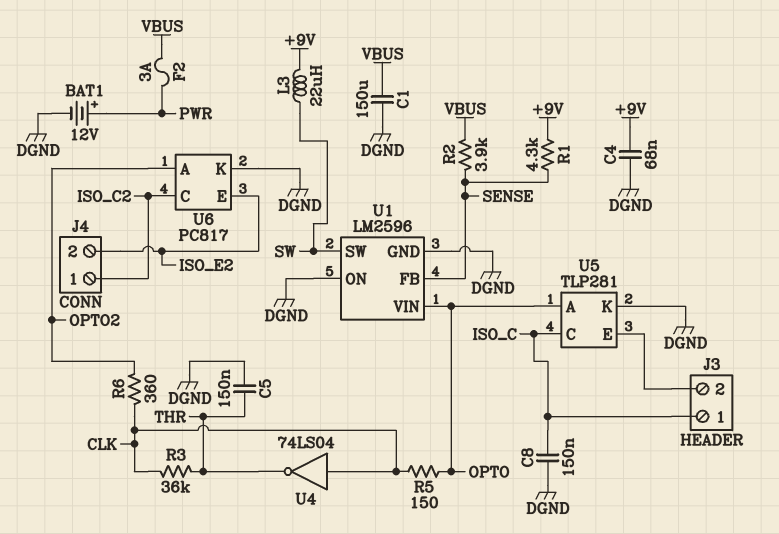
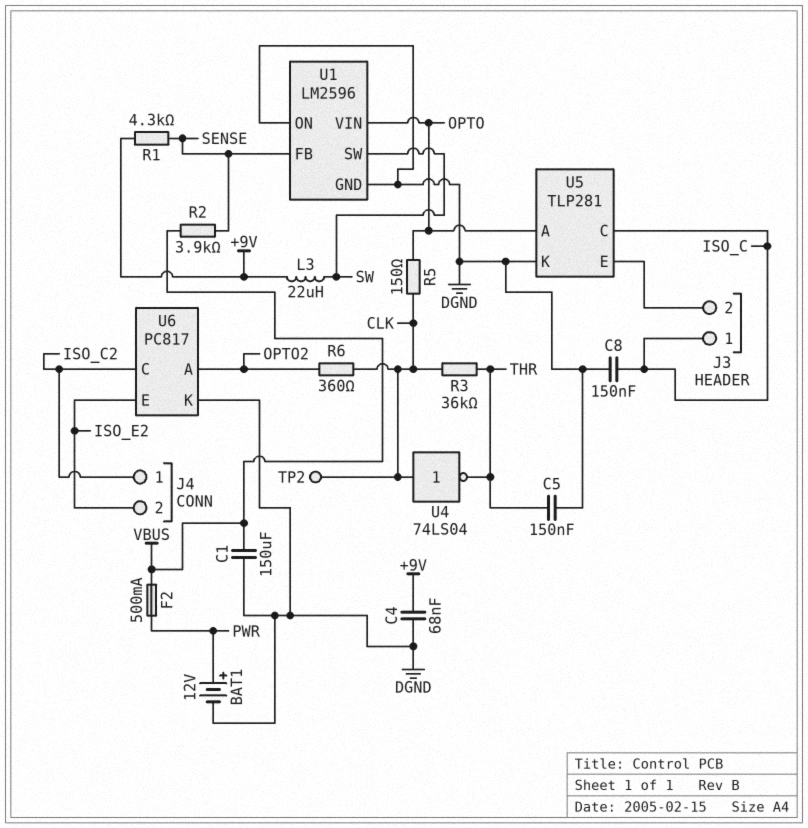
F2: 3A (PWR, VBUS) -> 500mA (PWR, VBUS)
TP2: none -> test point (CLK)

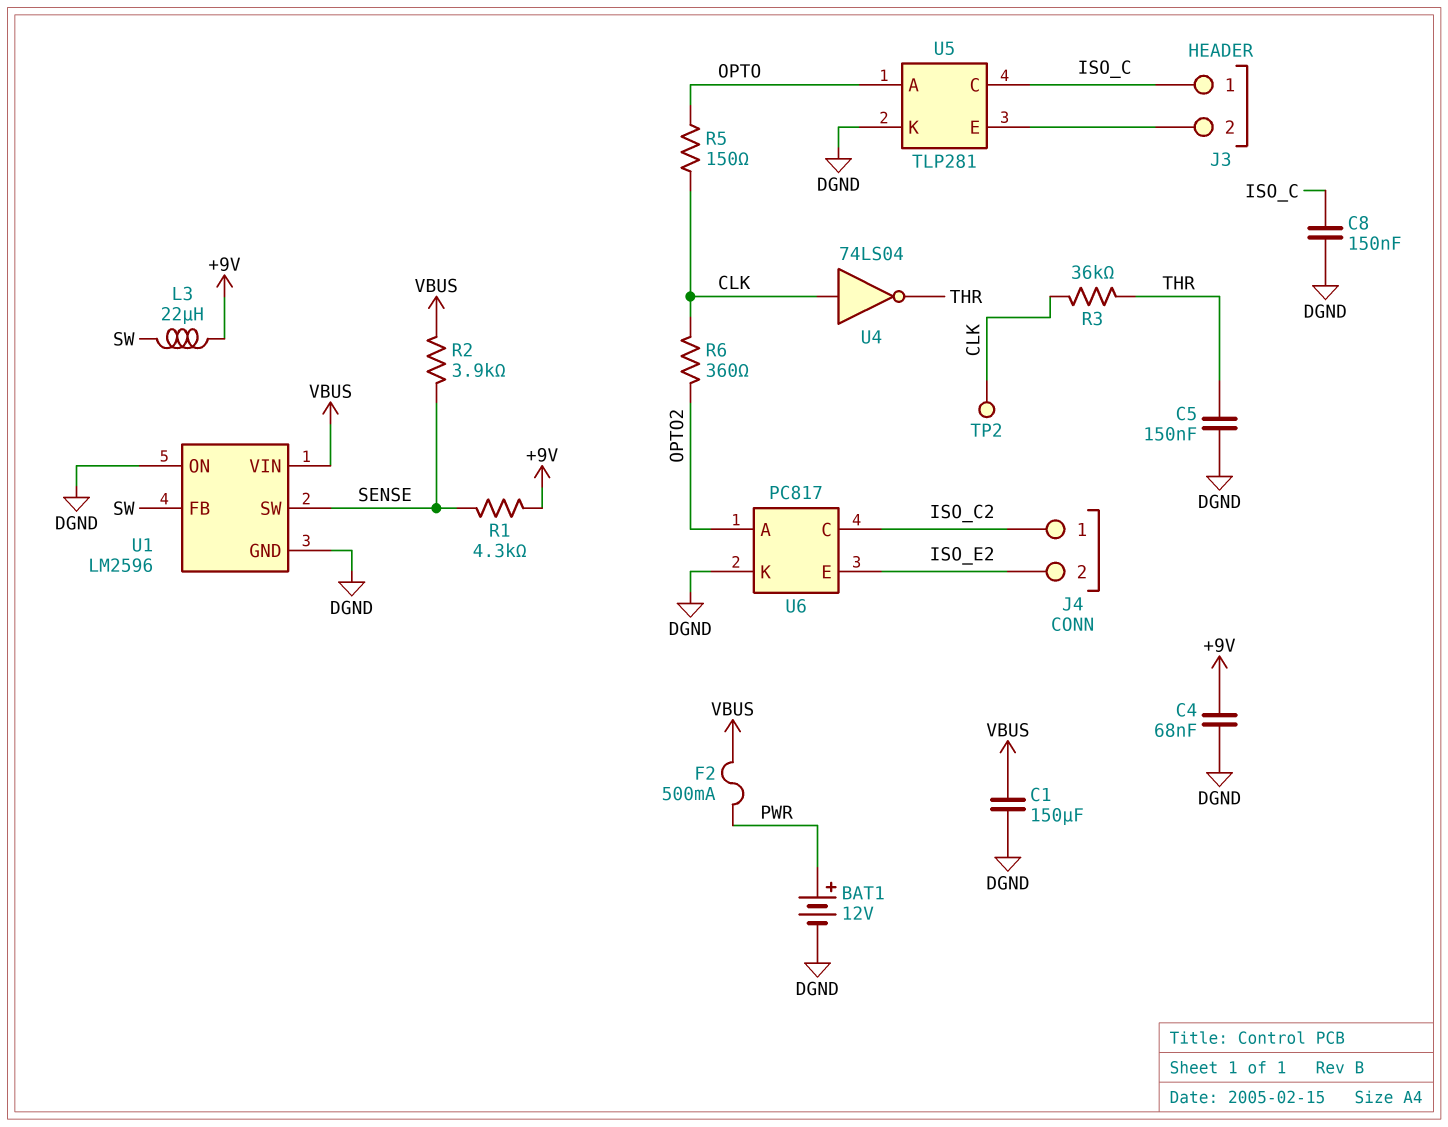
U1 pin FB: SENSE -> SW
U1 pin SW: SW -> SENSE
U1 pin VIN: OPTO -> VBUS

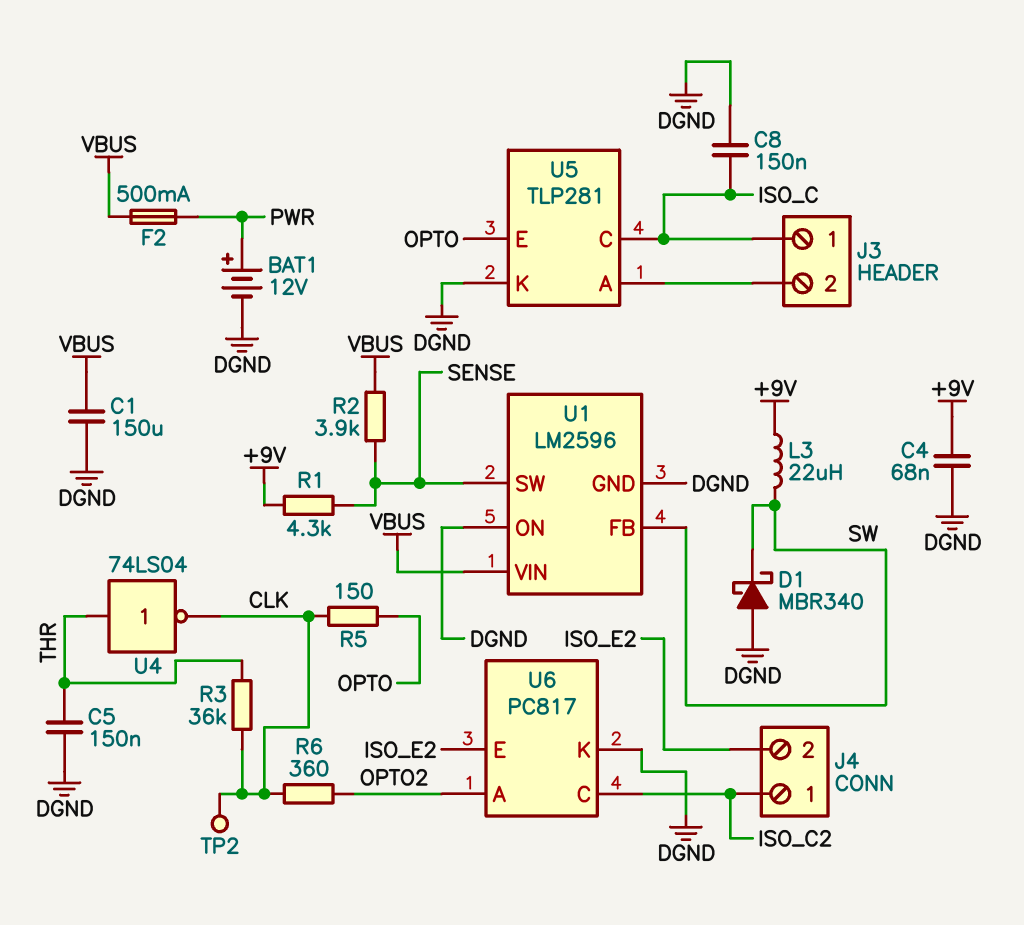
D1: none -> schottky MBR340 (A DGND, K SW)
U4: NOT 74LS04 (in CLK, out THR) -> NOT 74LS04 (in THR, out CLK)
U5 pin A: OPTO -> J3/2
U5 pin E: J3/2 -> OPTO

